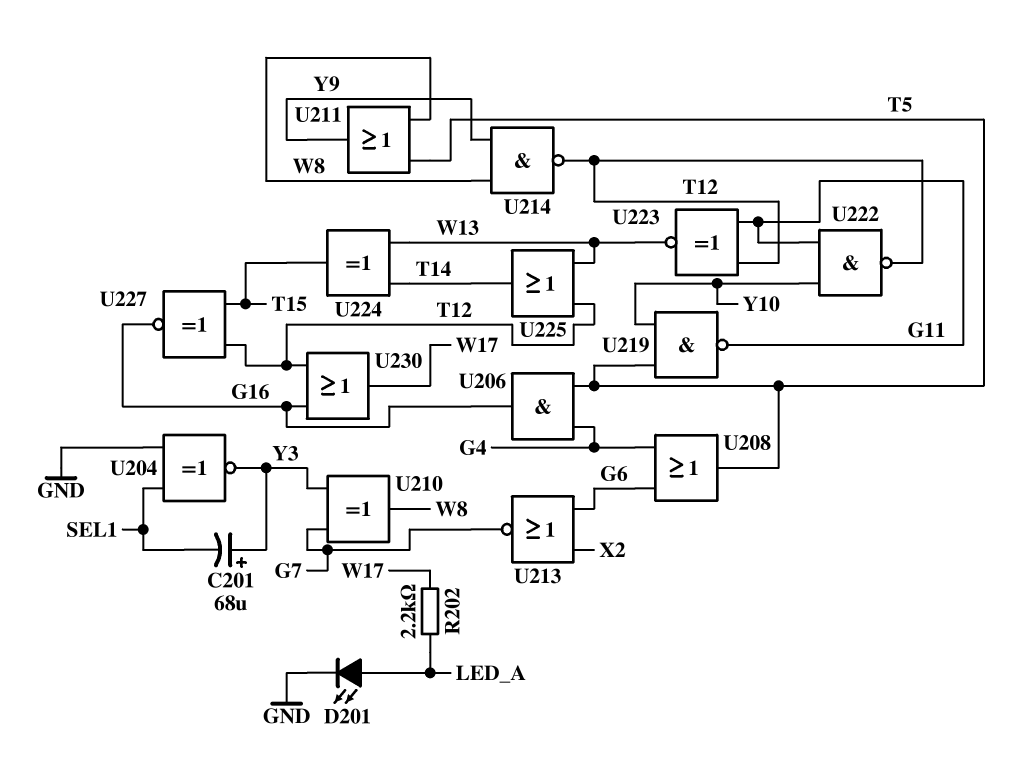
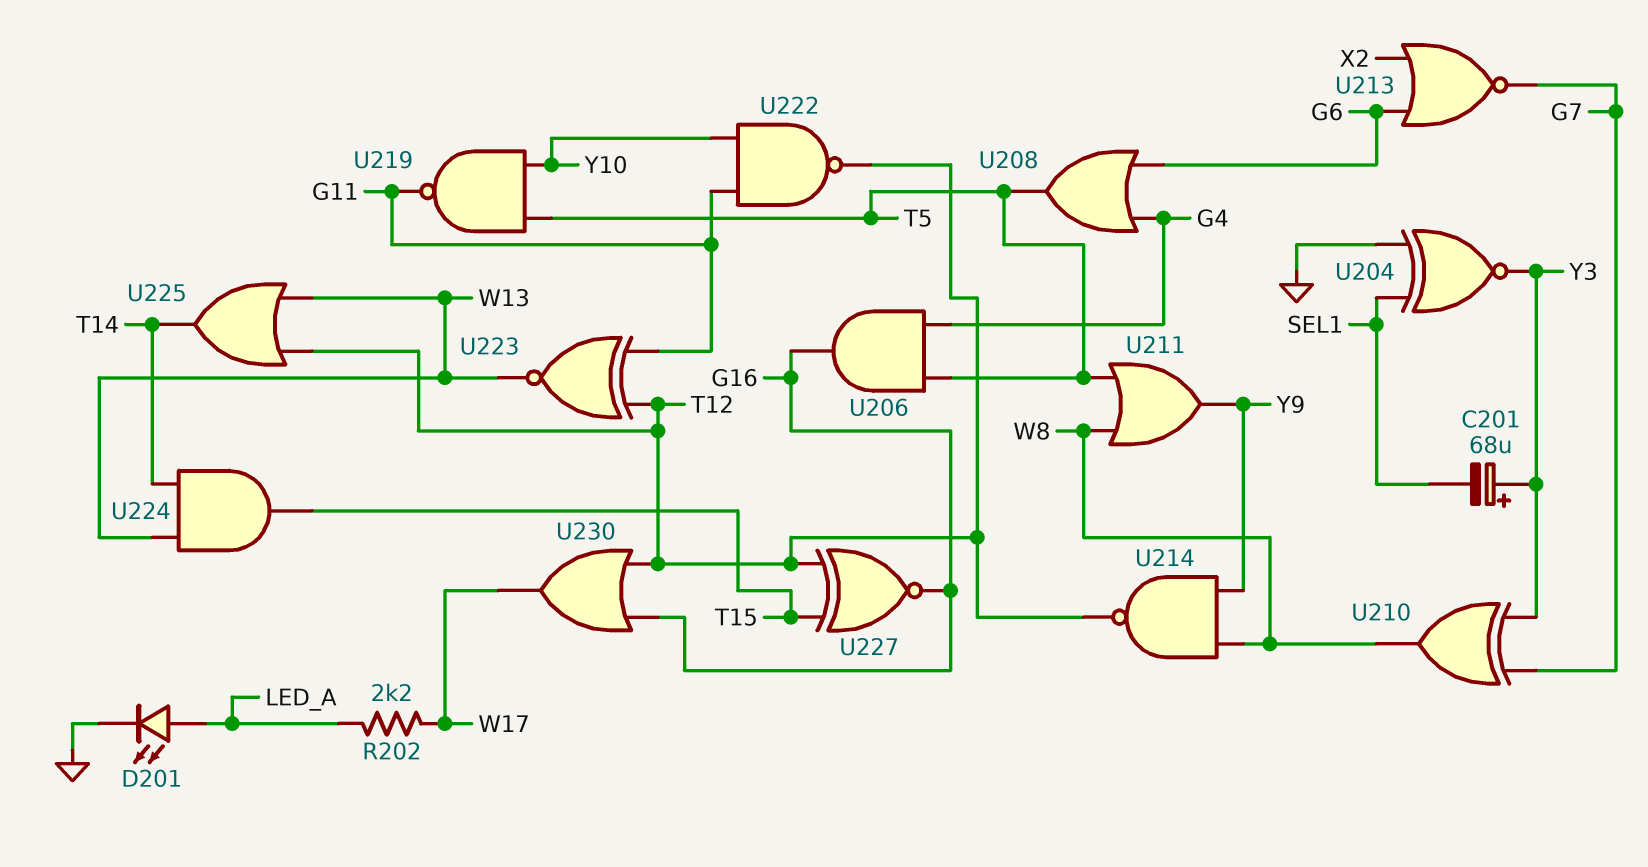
U224: XOR (in T14, in W13, out T15) -> AND (in T14, in W13, out T15)

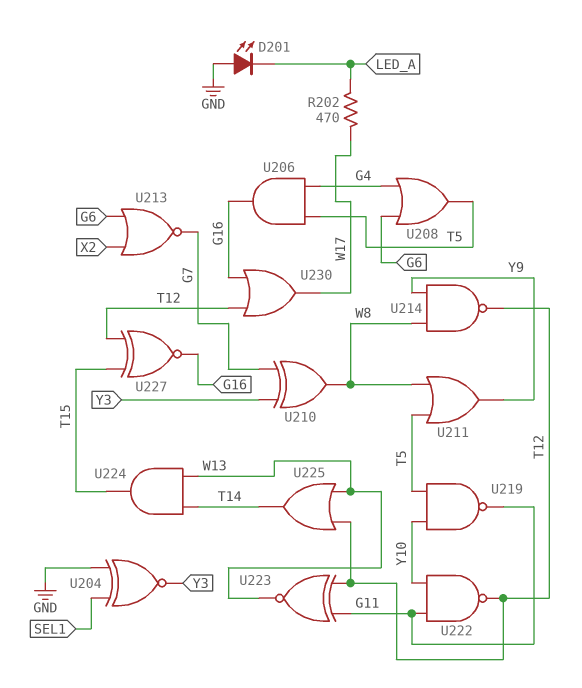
C201: 68uF (plus Y3, minus SEL1) -> none
D201: LED (A LED_A, K GND) -> LED (A GND, K LED_A)
R202: 2.2k (LED_A, W17) -> 470 (LED_A, W17)

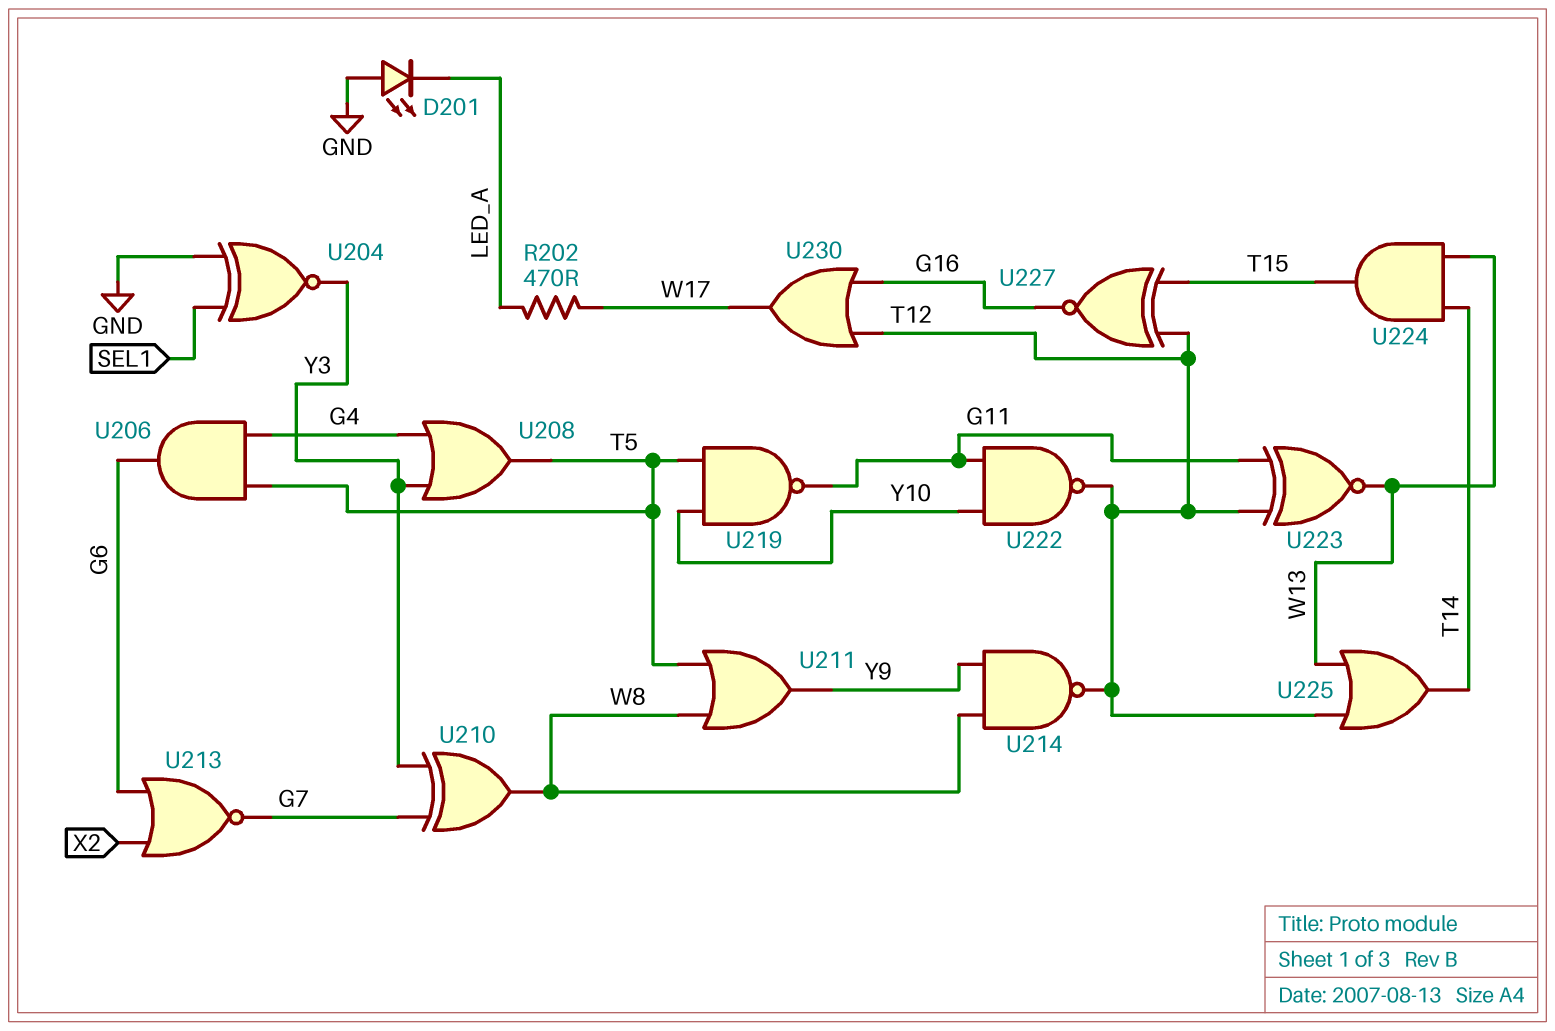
U206: AND (in G4, in T5, out G16) -> AND (in G4, in T5, out G6)
U208: OR (in G4, in G6, out T5) -> OR (in G4, in Y3, out T5)

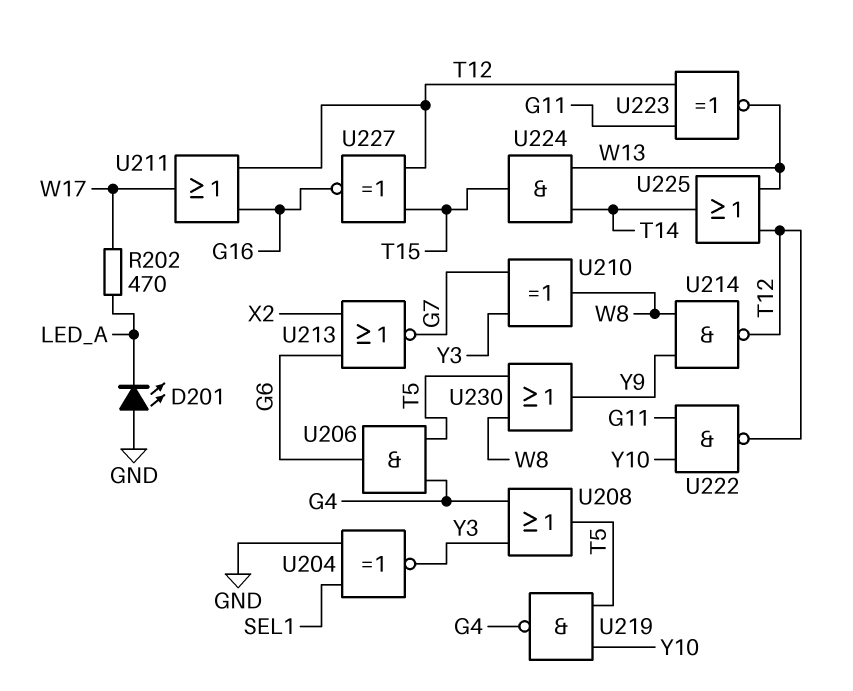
U211: OR (in T5, in W8, out Y9) -> OR (in G16, in T12, out W17)
U219: NAND (in T5, in Y10, out G11) -> NAND (in T5, in Y10, out G4)
U230: OR (in G16, in T12, out W17) -> OR (in T5, in W8, out Y9)

